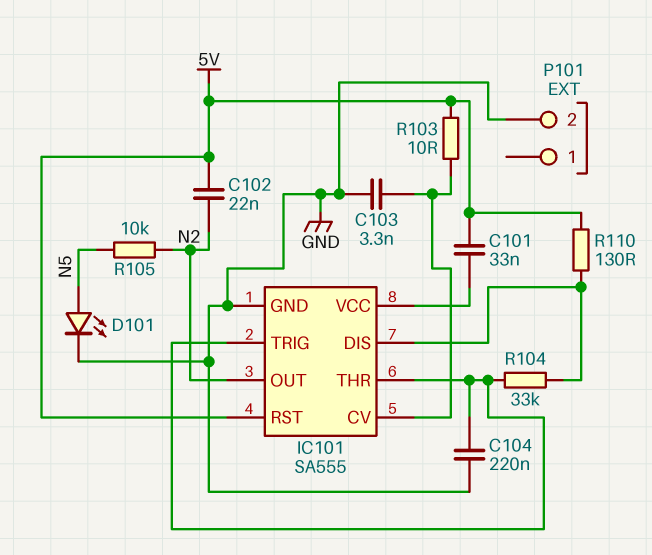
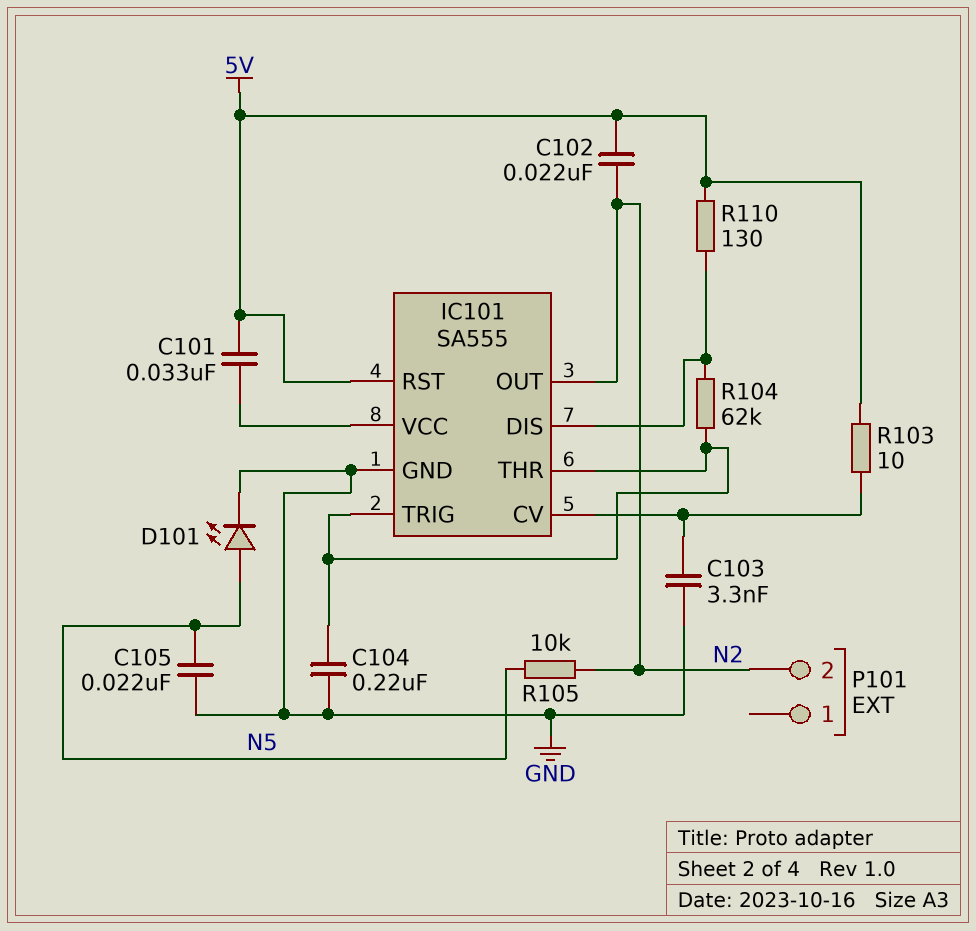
C105: none -> 22nF (GND, N5)
P101 pin 2: GND -> N2
R104: 33k (IC101/DIS, IC101/THR) -> 62k (IC101/DIS, IC101/THR)

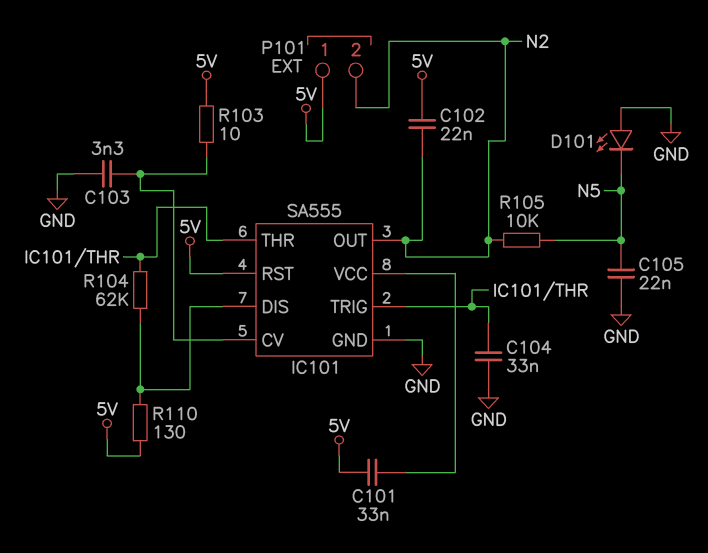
C104: 220nF (GND, IC101/THR) -> 33nF (GND, IC101/THR)
D101: LED (A N5, K GND) -> LED (A GND, K N5)
P101 pin 1: none -> 5V

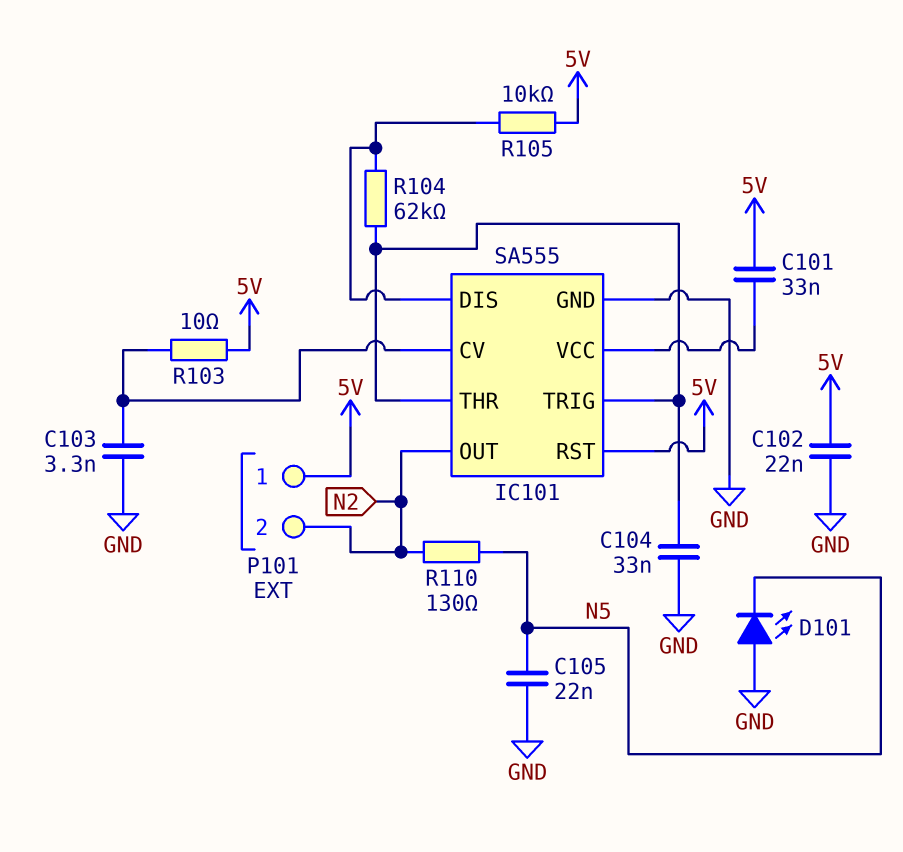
C102: 22nF (5V, N2) -> 22nF (5V, GND)
R105: 10k (N2, N5) -> 10k (5V, IC101/DIS)
R110: 130 (5V, IC101/DIS) -> 130 (N2, N5)

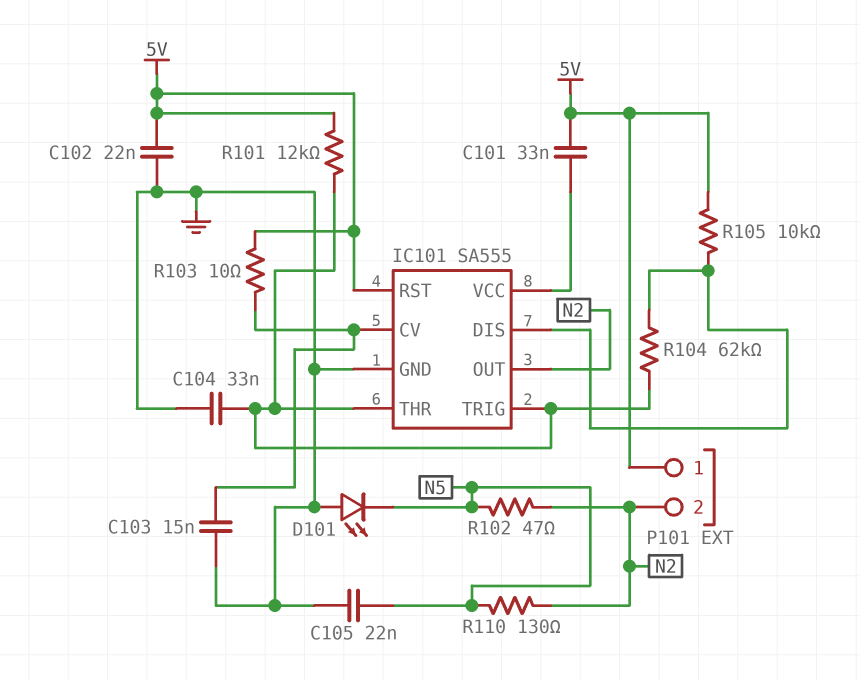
C103: 3.3nF (GND, IC101/CV) -> 15nF (GND, IC101/CV)
R101: none -> 12k (5V, IC101/THR)
R102: none -> 47 (N2, N5)

